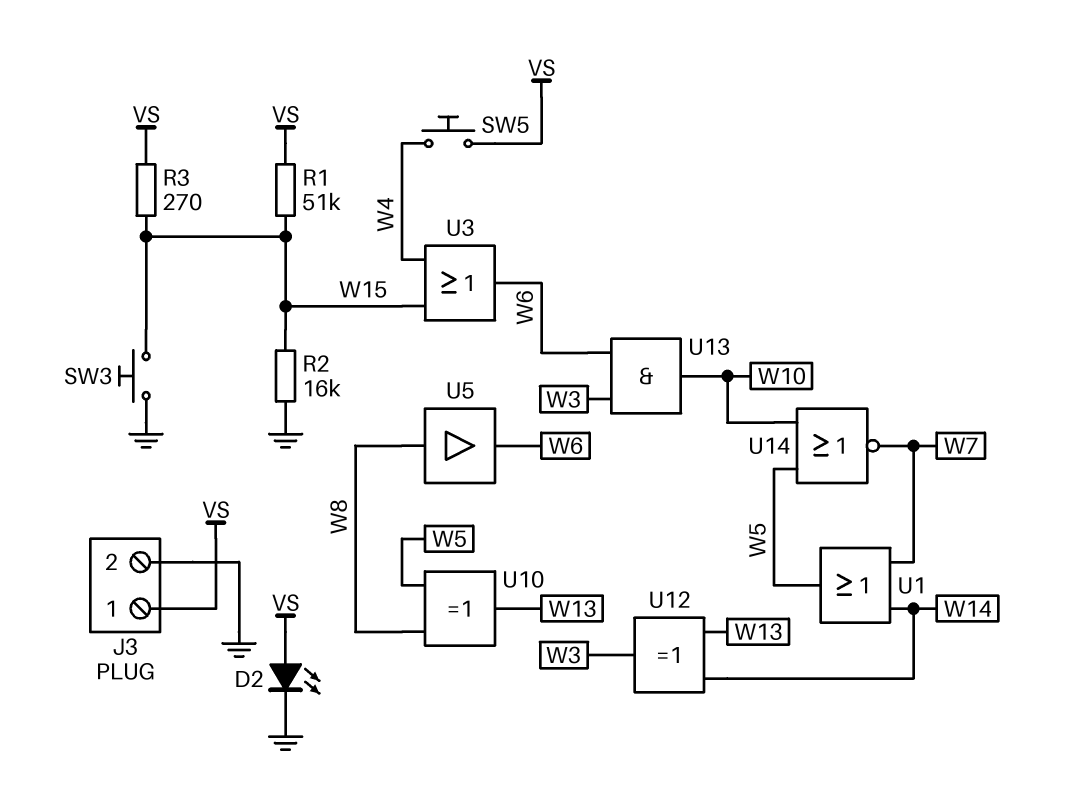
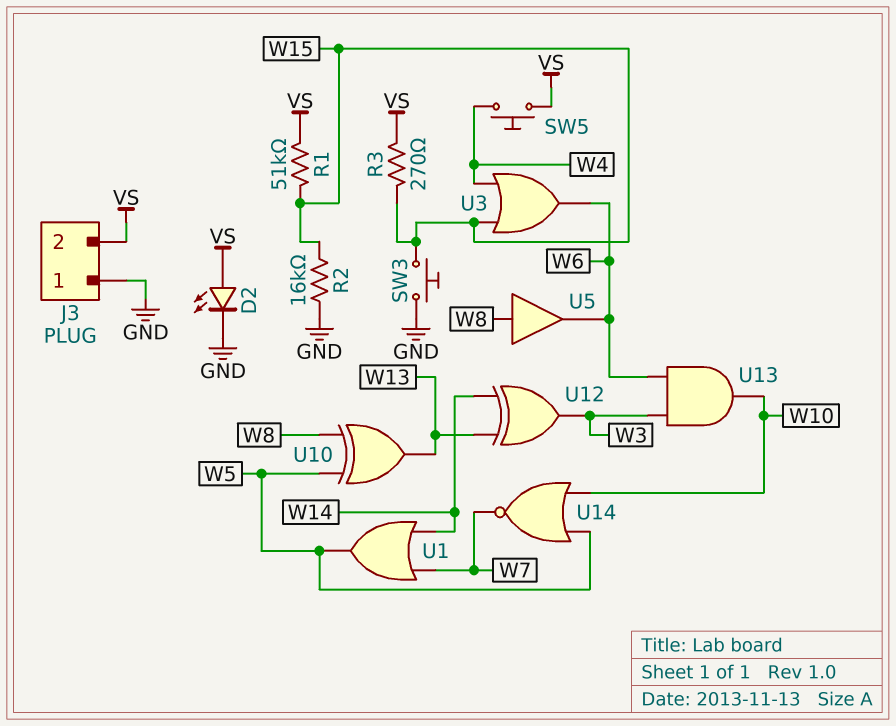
J3 pin 1: VS -> GND
J3 pin 2: GND -> VS

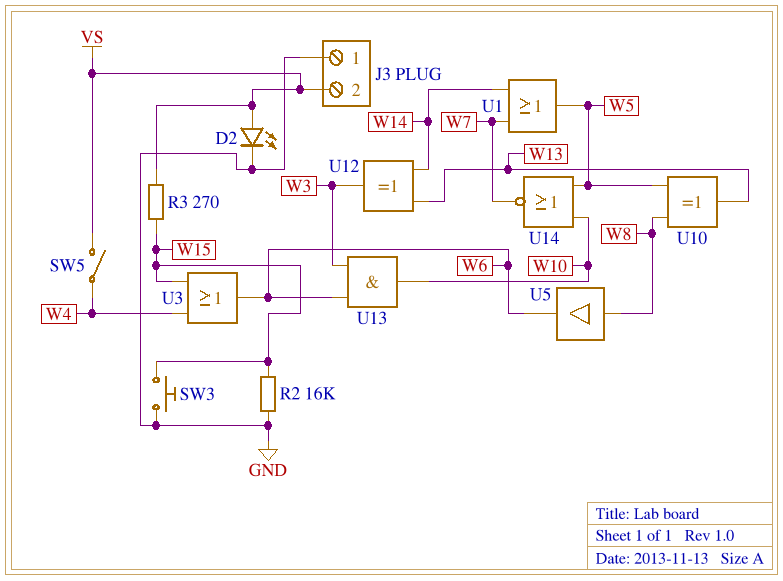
R1: 51k (VS, W15) -> none
SW5: button (VS, W4) -> switch (VS, W4)

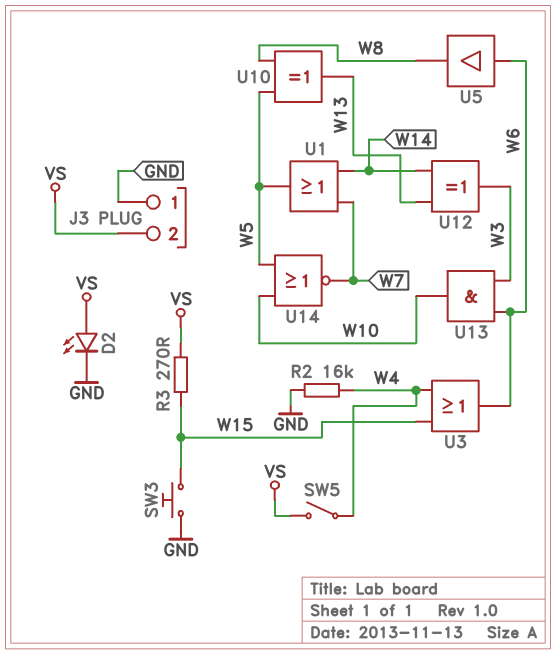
R2: 16k (GND, W15) -> 16k (GND, W4)
U5: buffer (in W8, out W6) -> buffer (in W6, out W8)

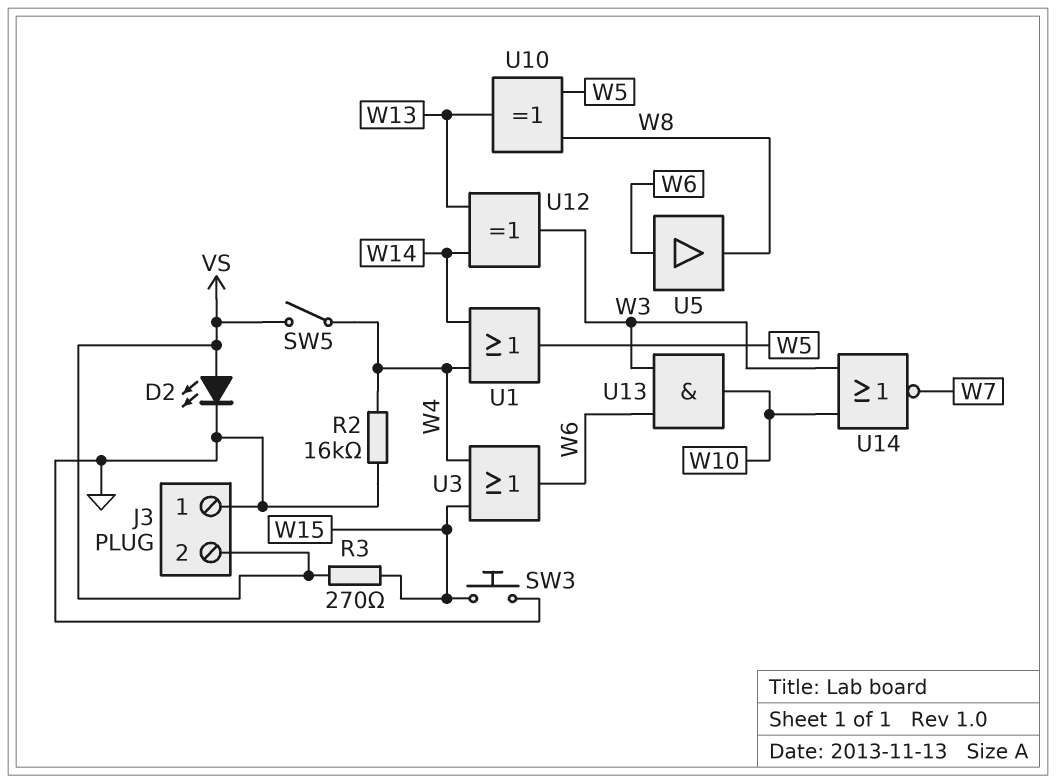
U1: OR (in W7, in W14, out W5) -> OR (in W4, in W14, out W5)
U14: NOR (in W5, in W10, out W7) -> NOR (in W3, in W10, out W7)

